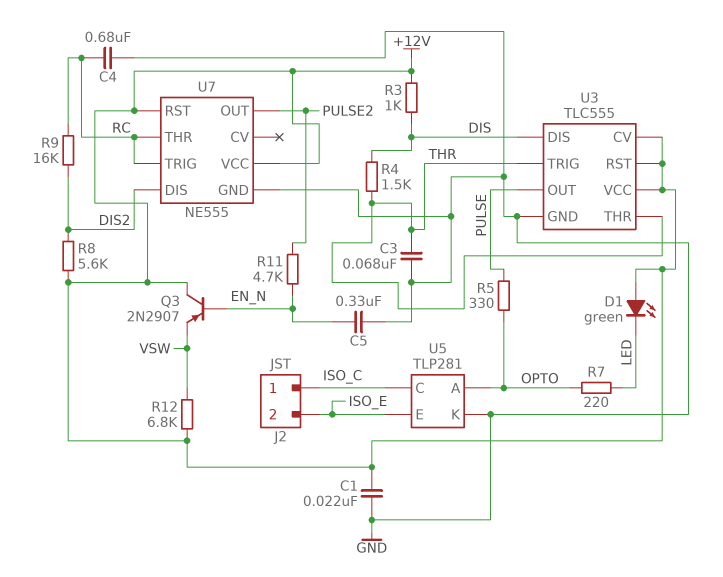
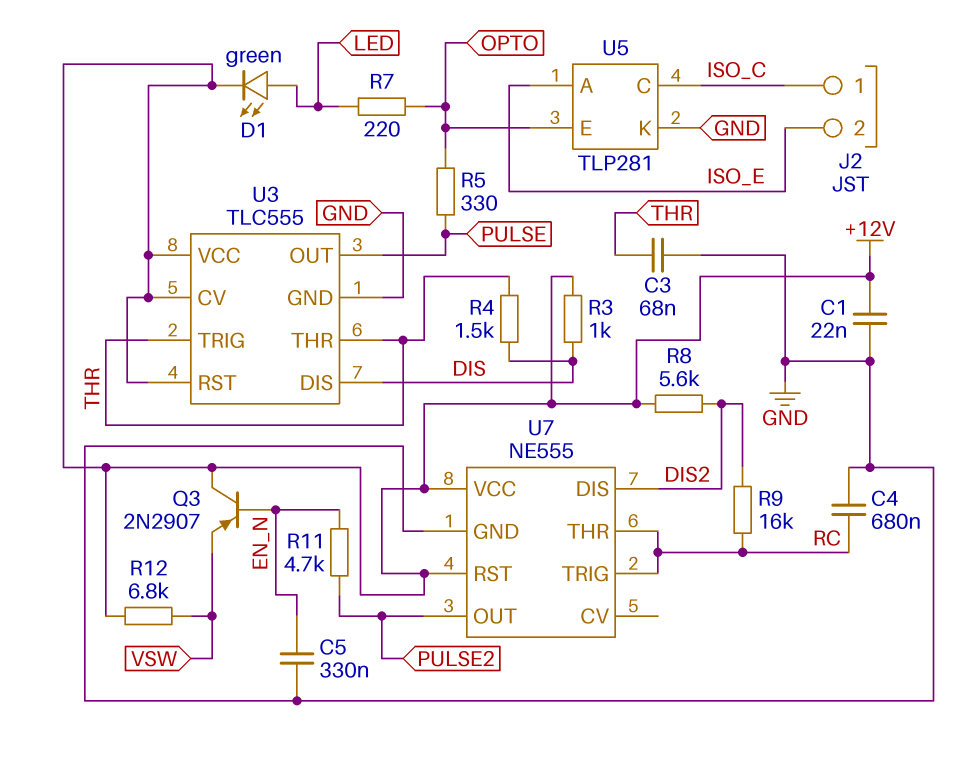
D1: LED green (A +12V, K LED) -> LED green (A LED, K +12V)
U5 pin A: OPTO -> ISO_E
U5 pin E: ISO_E -> OPTO

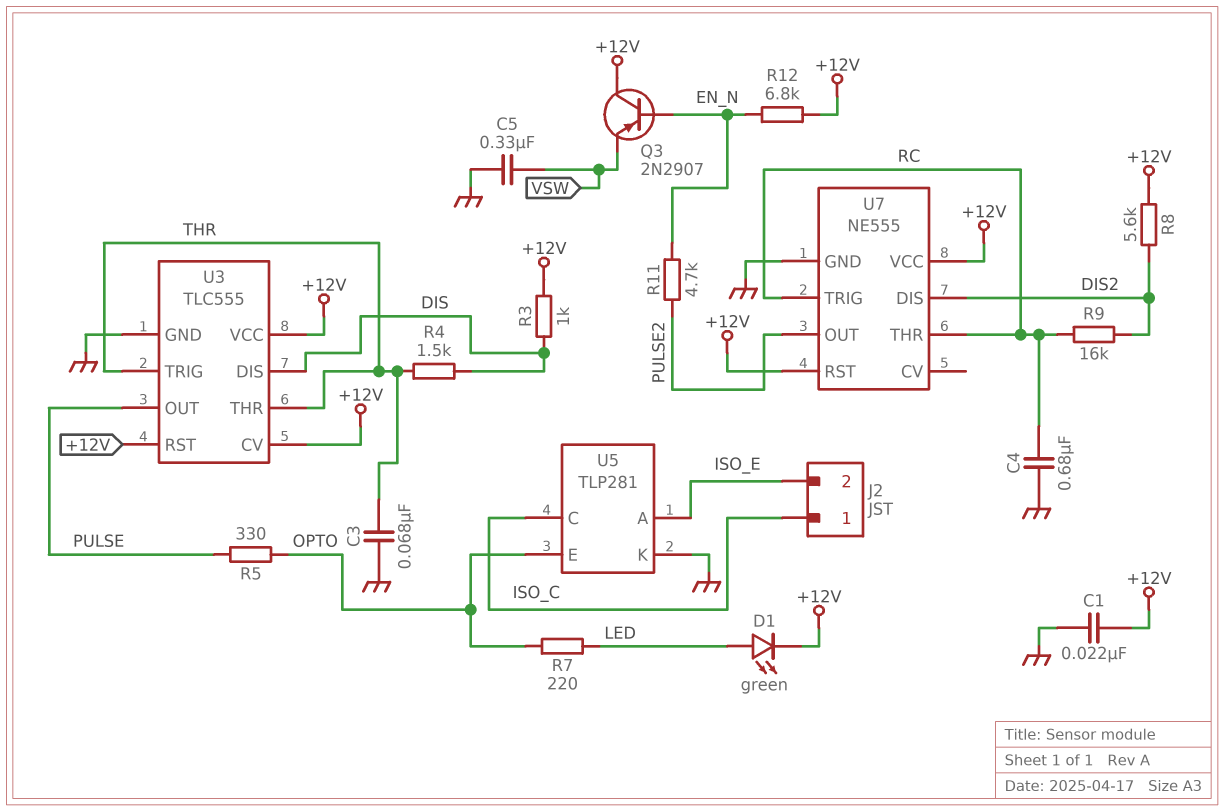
C5: 330nF (EN_N, GND) -> 330nF (GND, VSW)
R12: 6.8k (+12V, VSW) -> 6.8k (+12V, EN_N)

